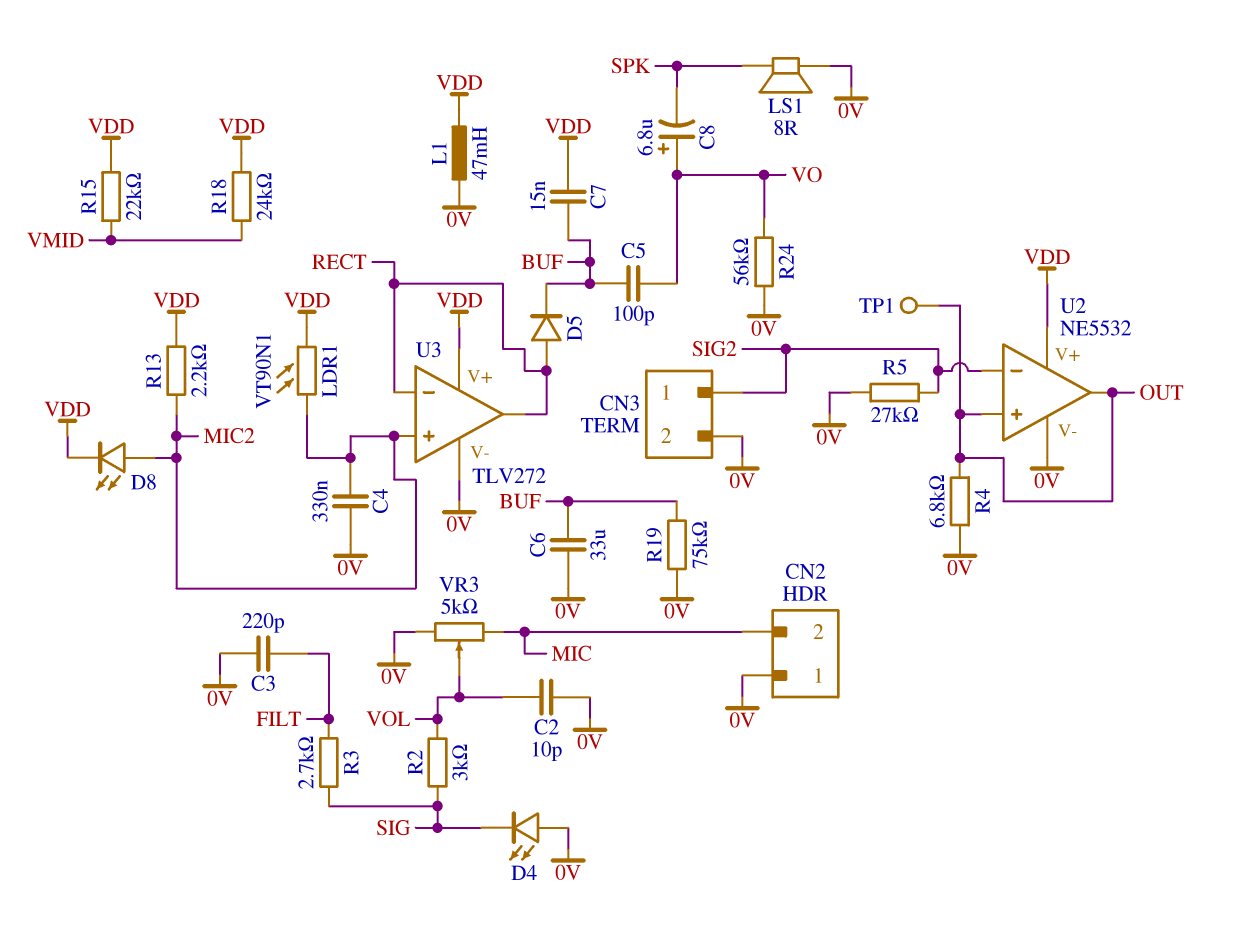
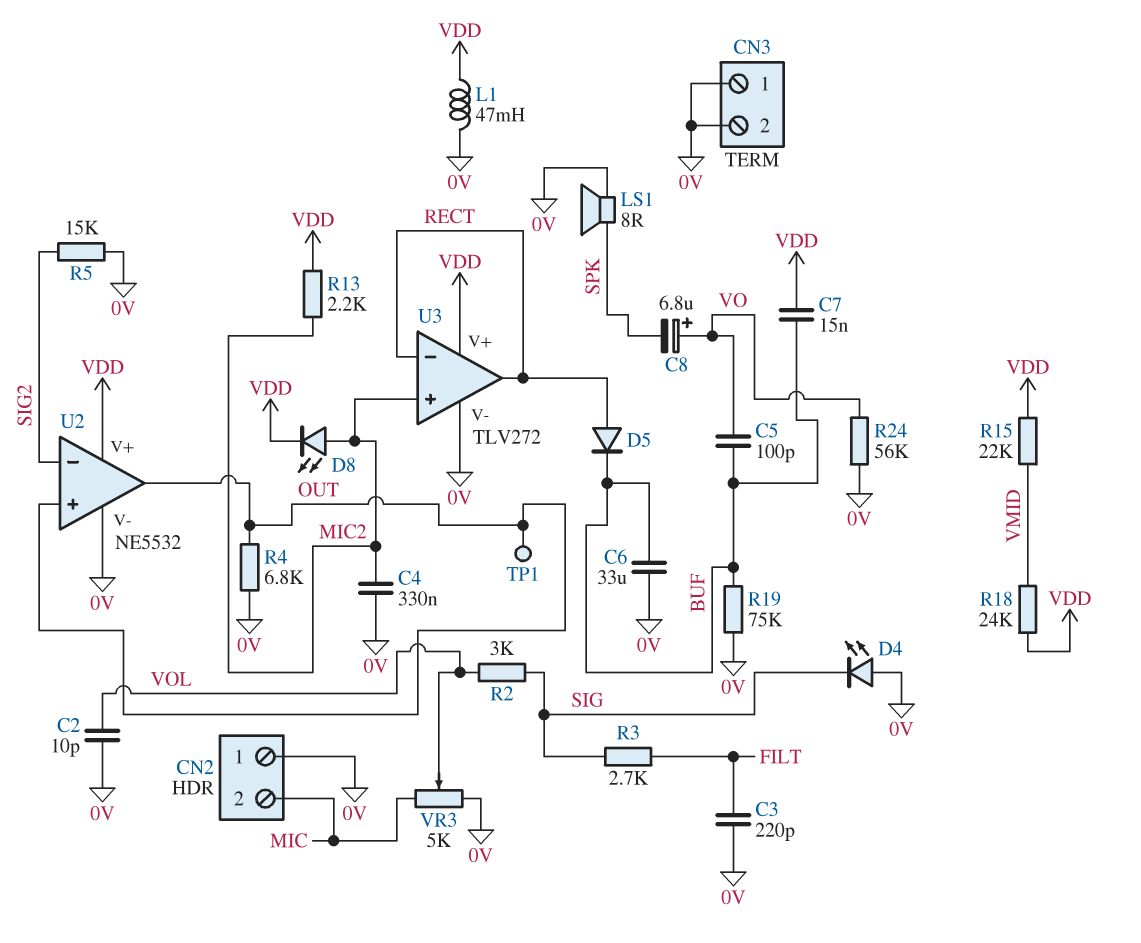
CN3 pin 1: SIG2 -> 0V
LDR1: VT90N1 (MIC2, VDD) -> none
R5: 27k (0V, SIG2) -> 15k (0V, SIG2)

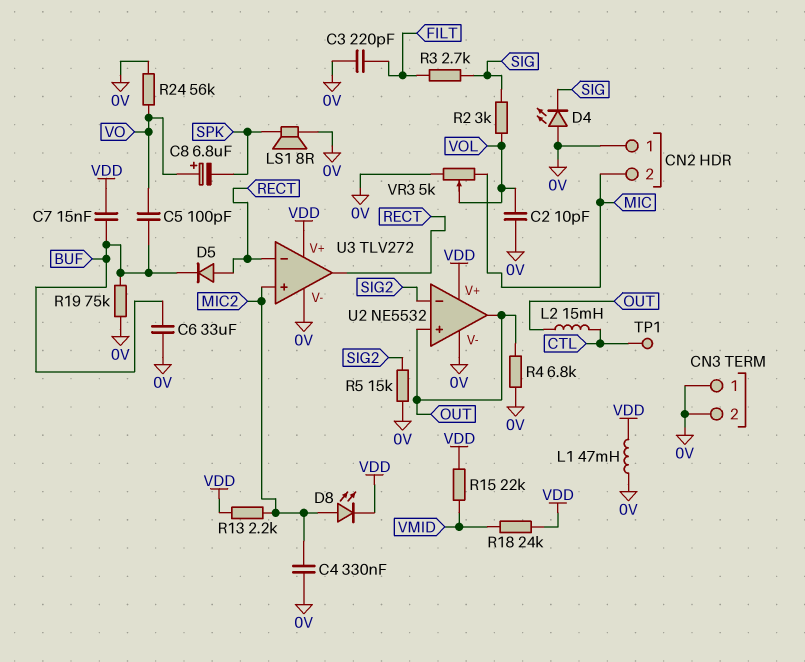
L2: none -> 15mH (CTL, OUT)
TP1: test point (OUT) -> test point (CTL)

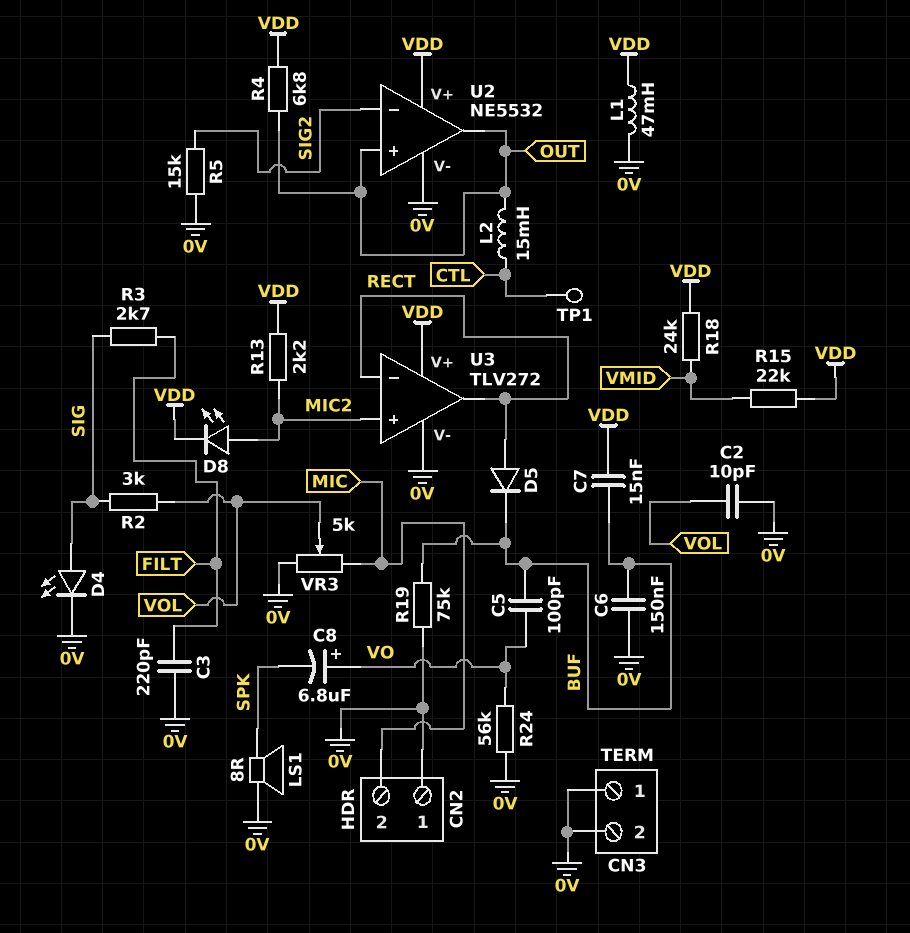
C4: 330nF (0V, MIC2) -> none
C6: 33uF (0V, BUF) -> 150nF (0V, BUF)
D4: LED (A 0V, K SIG) -> LED (A SIG, K 0V)
R4: 6.8k (0V, OUT) -> 6.8k (OUT, VDD)

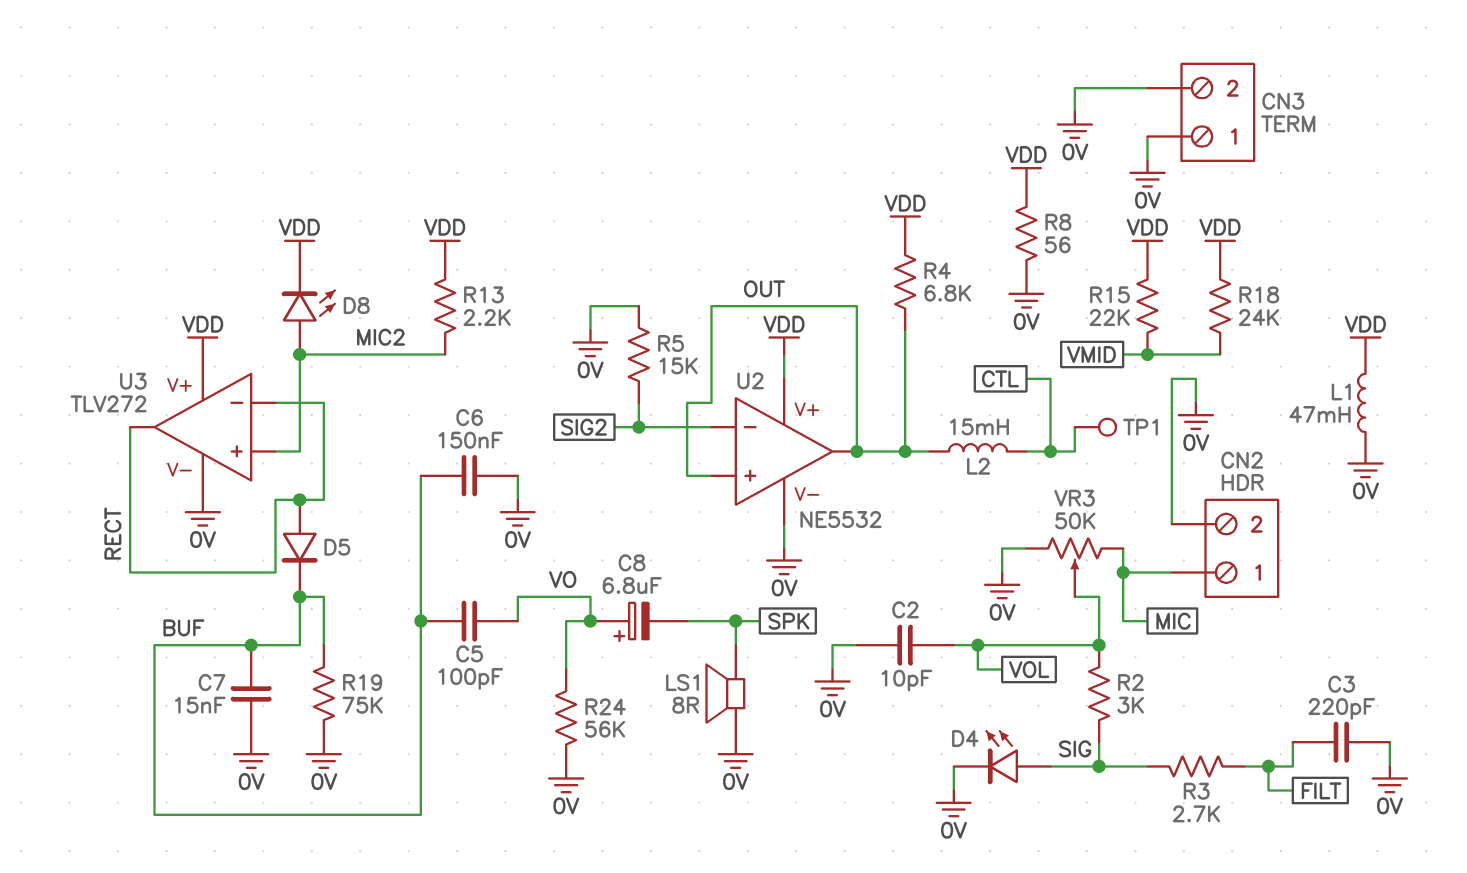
C7: 15nF (BUF, VDD) -> 15nF (0V, BUF)
CN2 pin 1: 0V -> MIC
CN2 pin 2: MIC -> 0V
R8: none -> 56 (0V, VDD)
VR3: 5k (0V, MIC, wiper VOL) -> 50k (0V, MIC, wiper VOL)

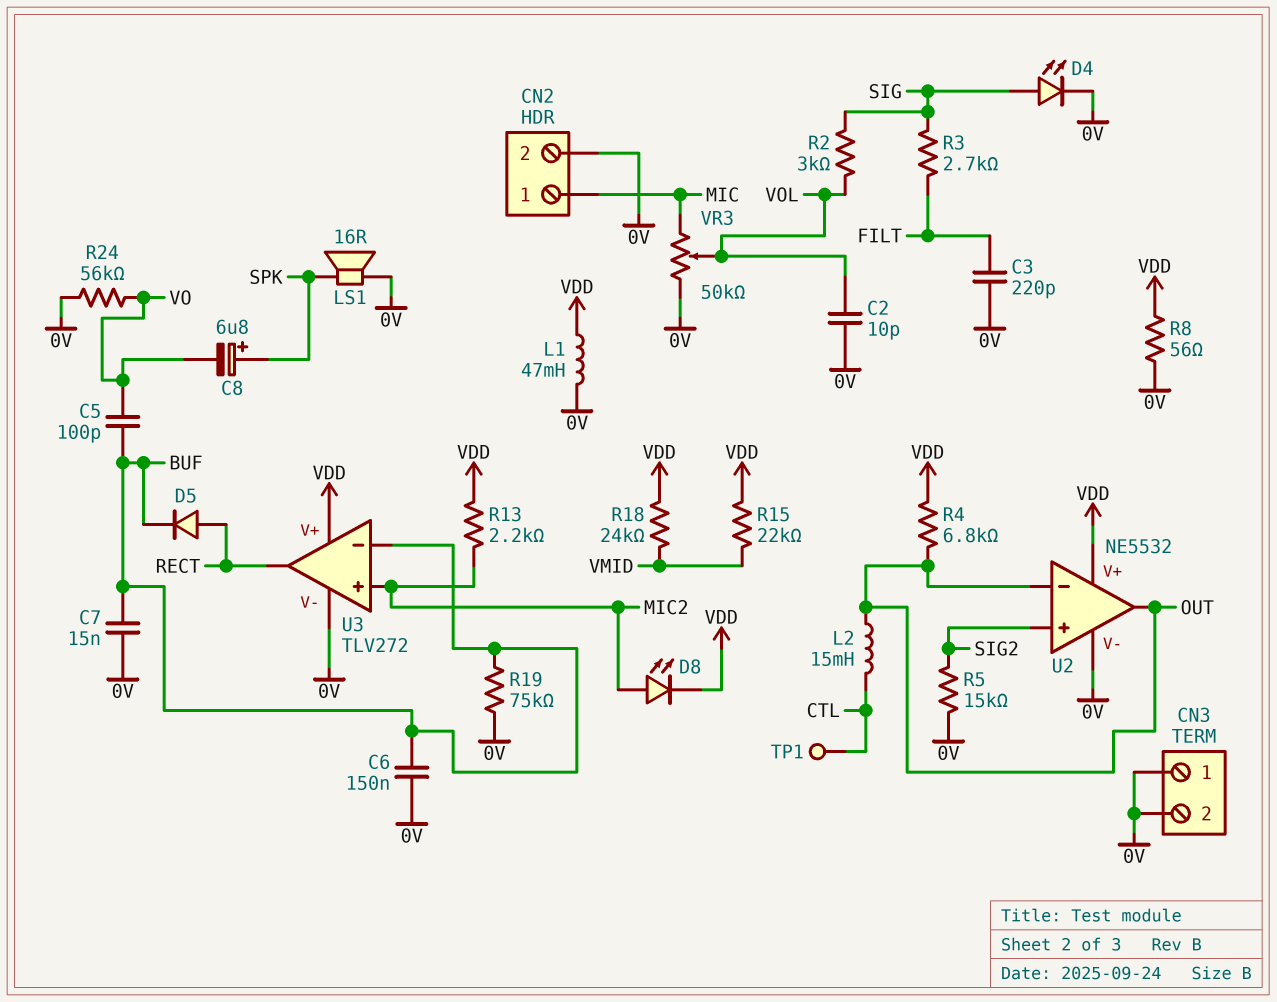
C8: 6.8uF (plus VO, minus SPK) -> 6.8uF (plus SPK, minus VO)
LS1: speaker 8R (0V, SPK) -> speaker 16R (0V, SPK)
U2 pin in+: OUT -> SIG2
U2 pin in-: SIG2 -> OUT
U3 pin in-: RECT -> BUF

